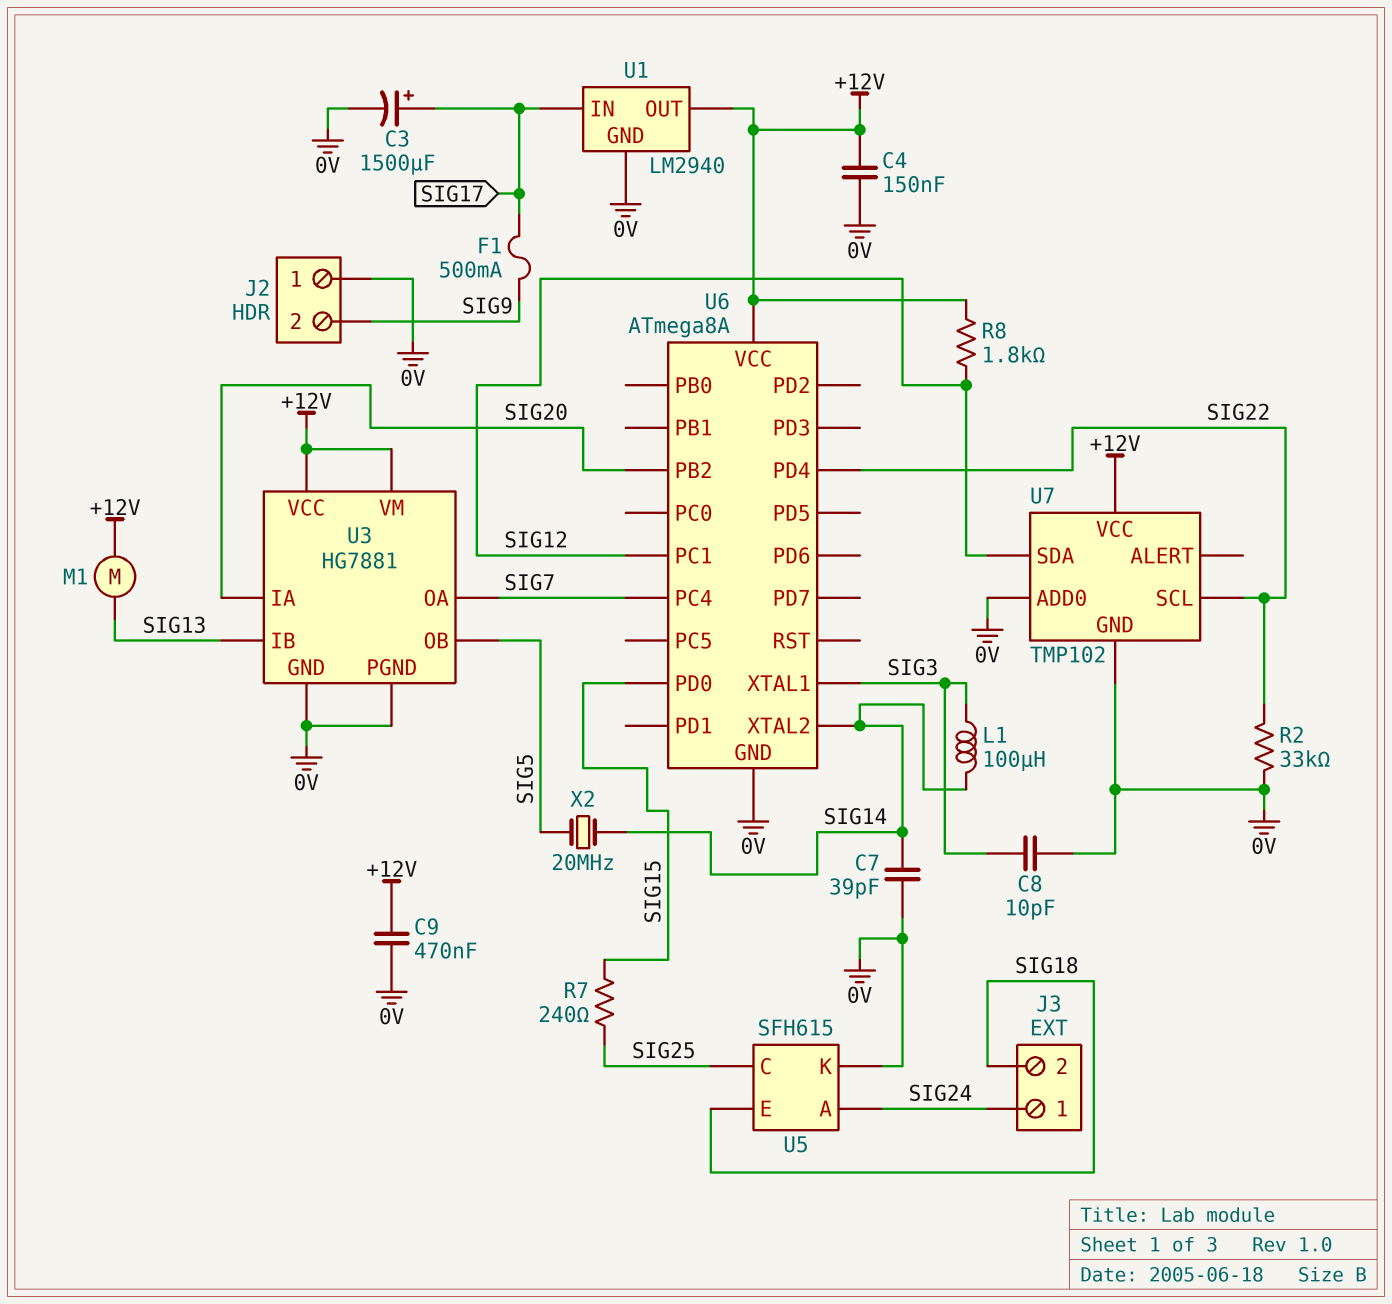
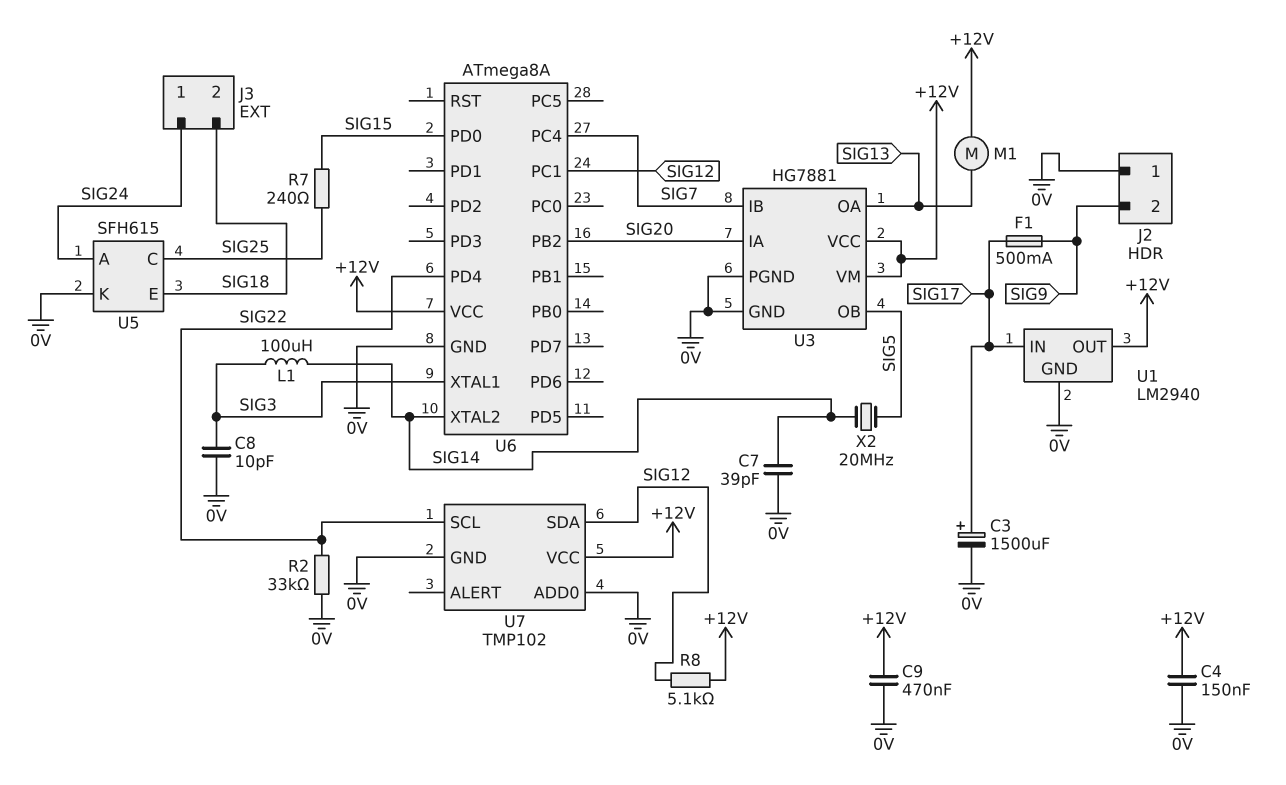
R8: 1.8k (+12V, SIG12) -> 5.1k (+12V, SIG12)
U3 pin IB: SIG13 -> SIG7
U3 pin OA: SIG7 -> SIG13

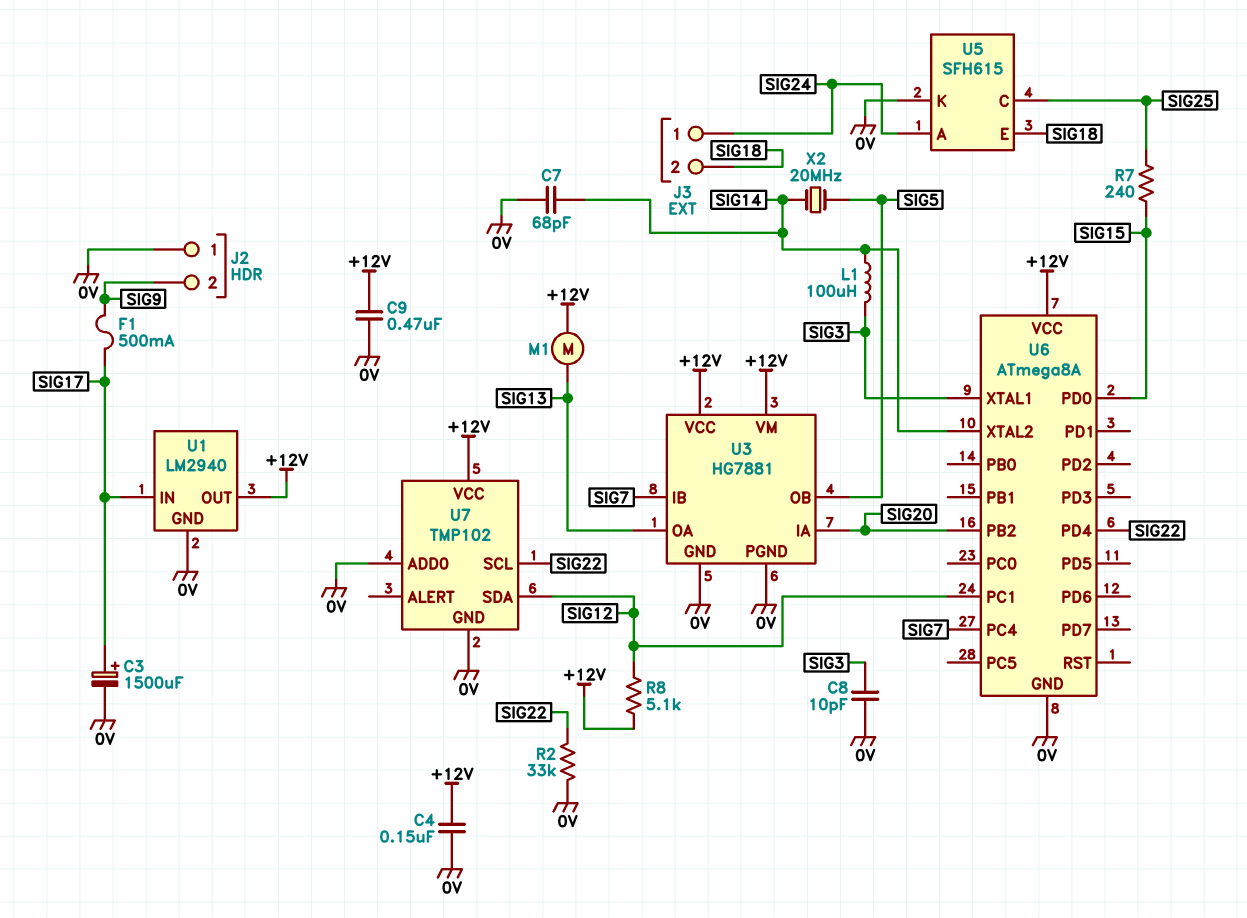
C7: 39pF (0V, SIG14) -> 68pF (0V, SIG14)

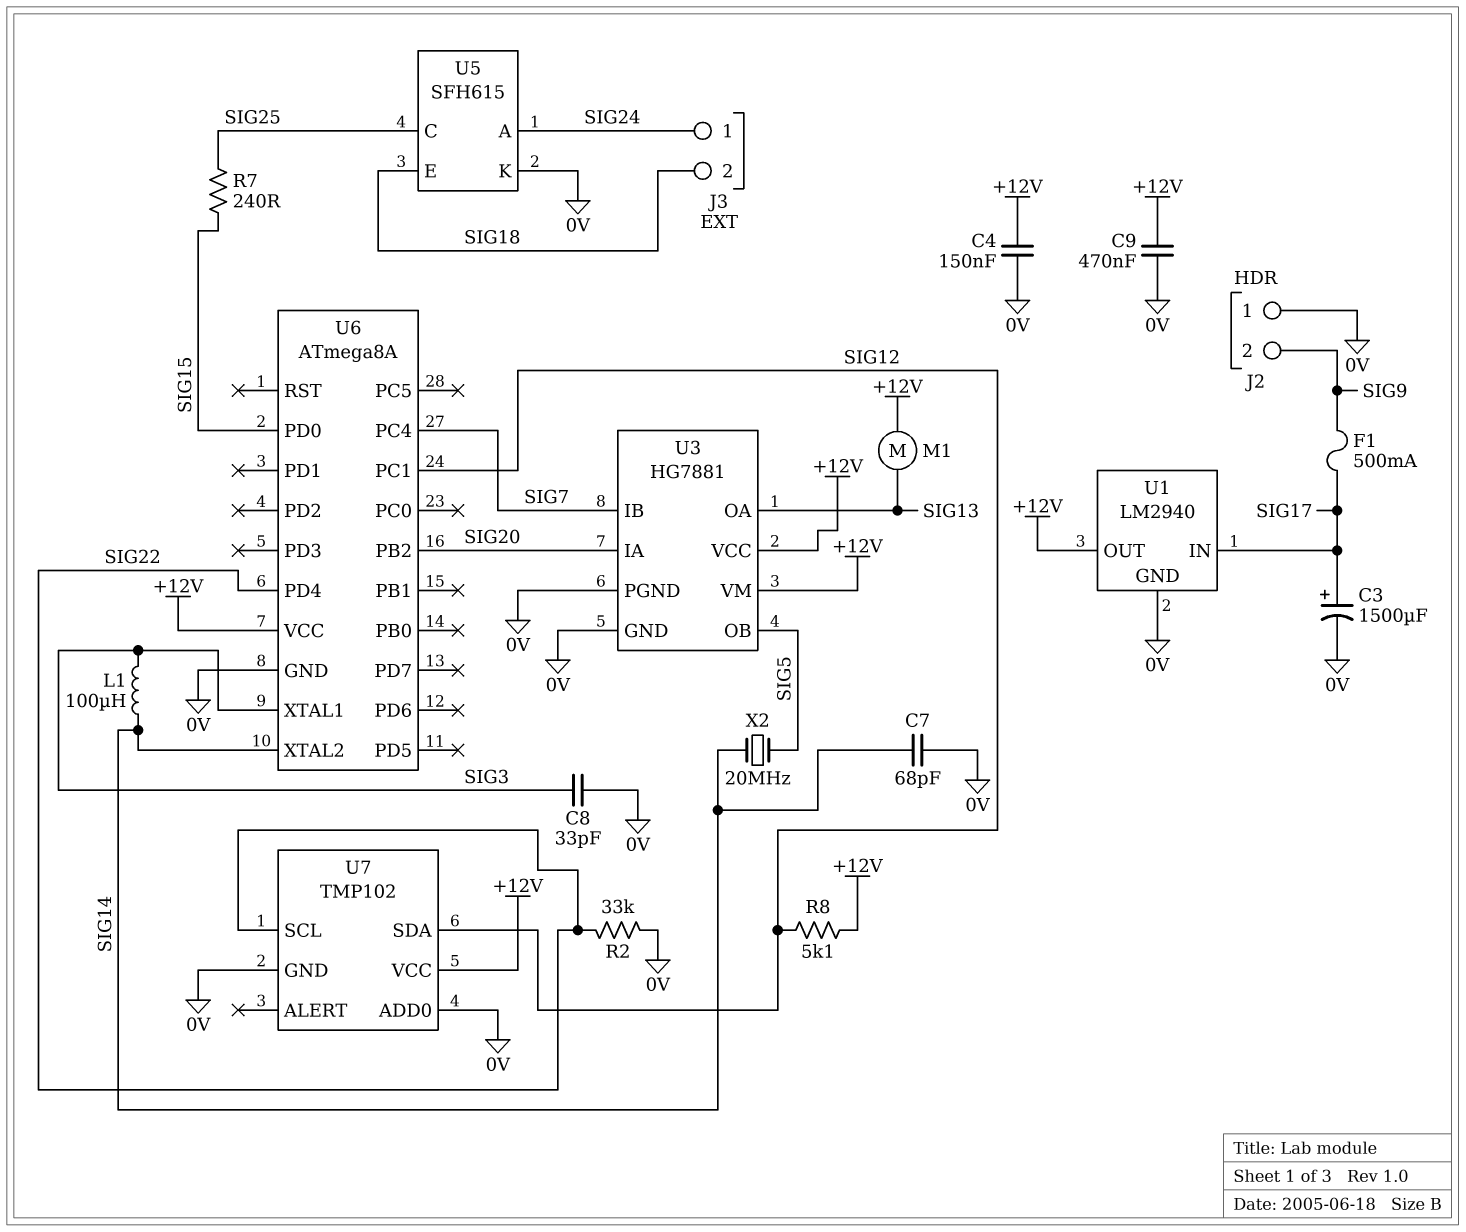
C8: 10pF (0V, SIG3) -> 33pF (0V, SIG3)

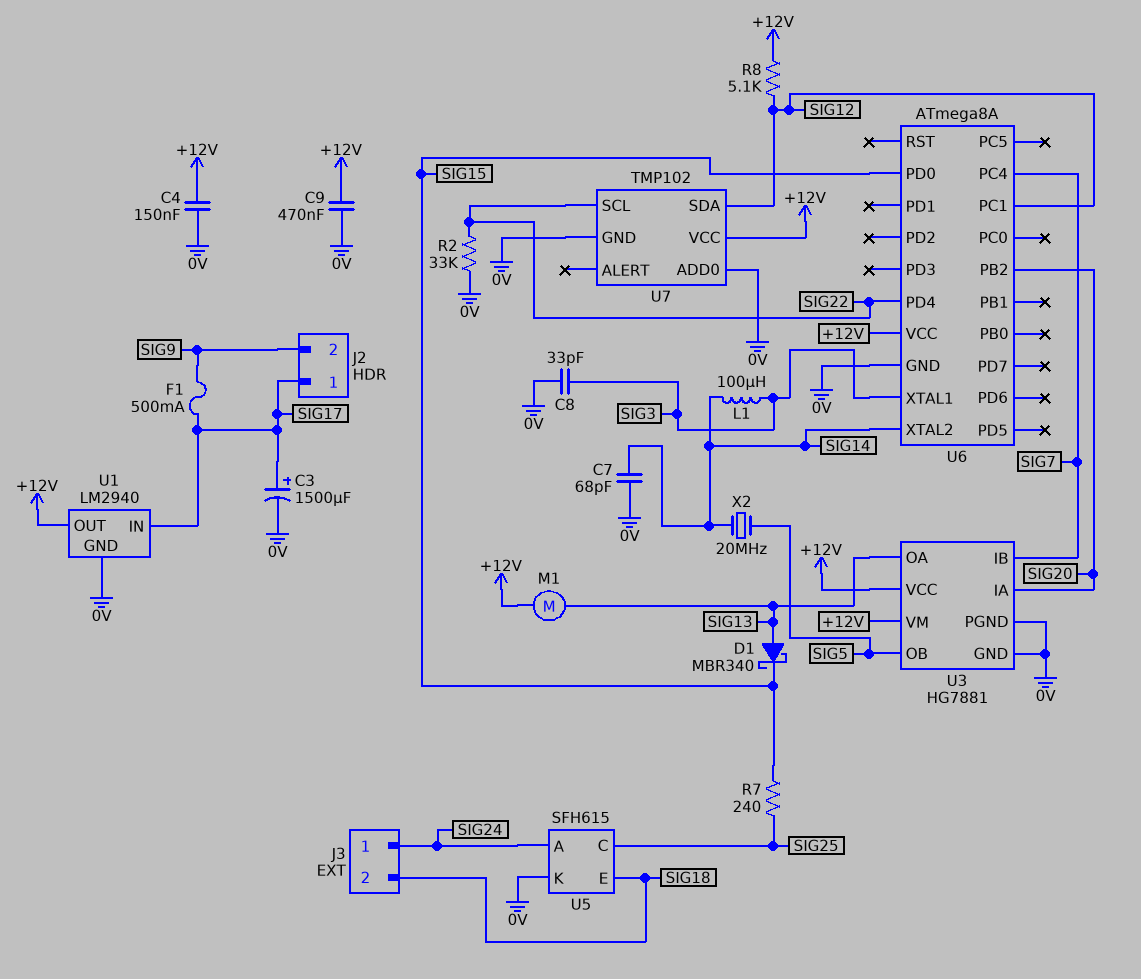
D1: none -> schottky MBR340 (A SIG13, K SIG15)
J2 pin 1: 0V -> SIG17

